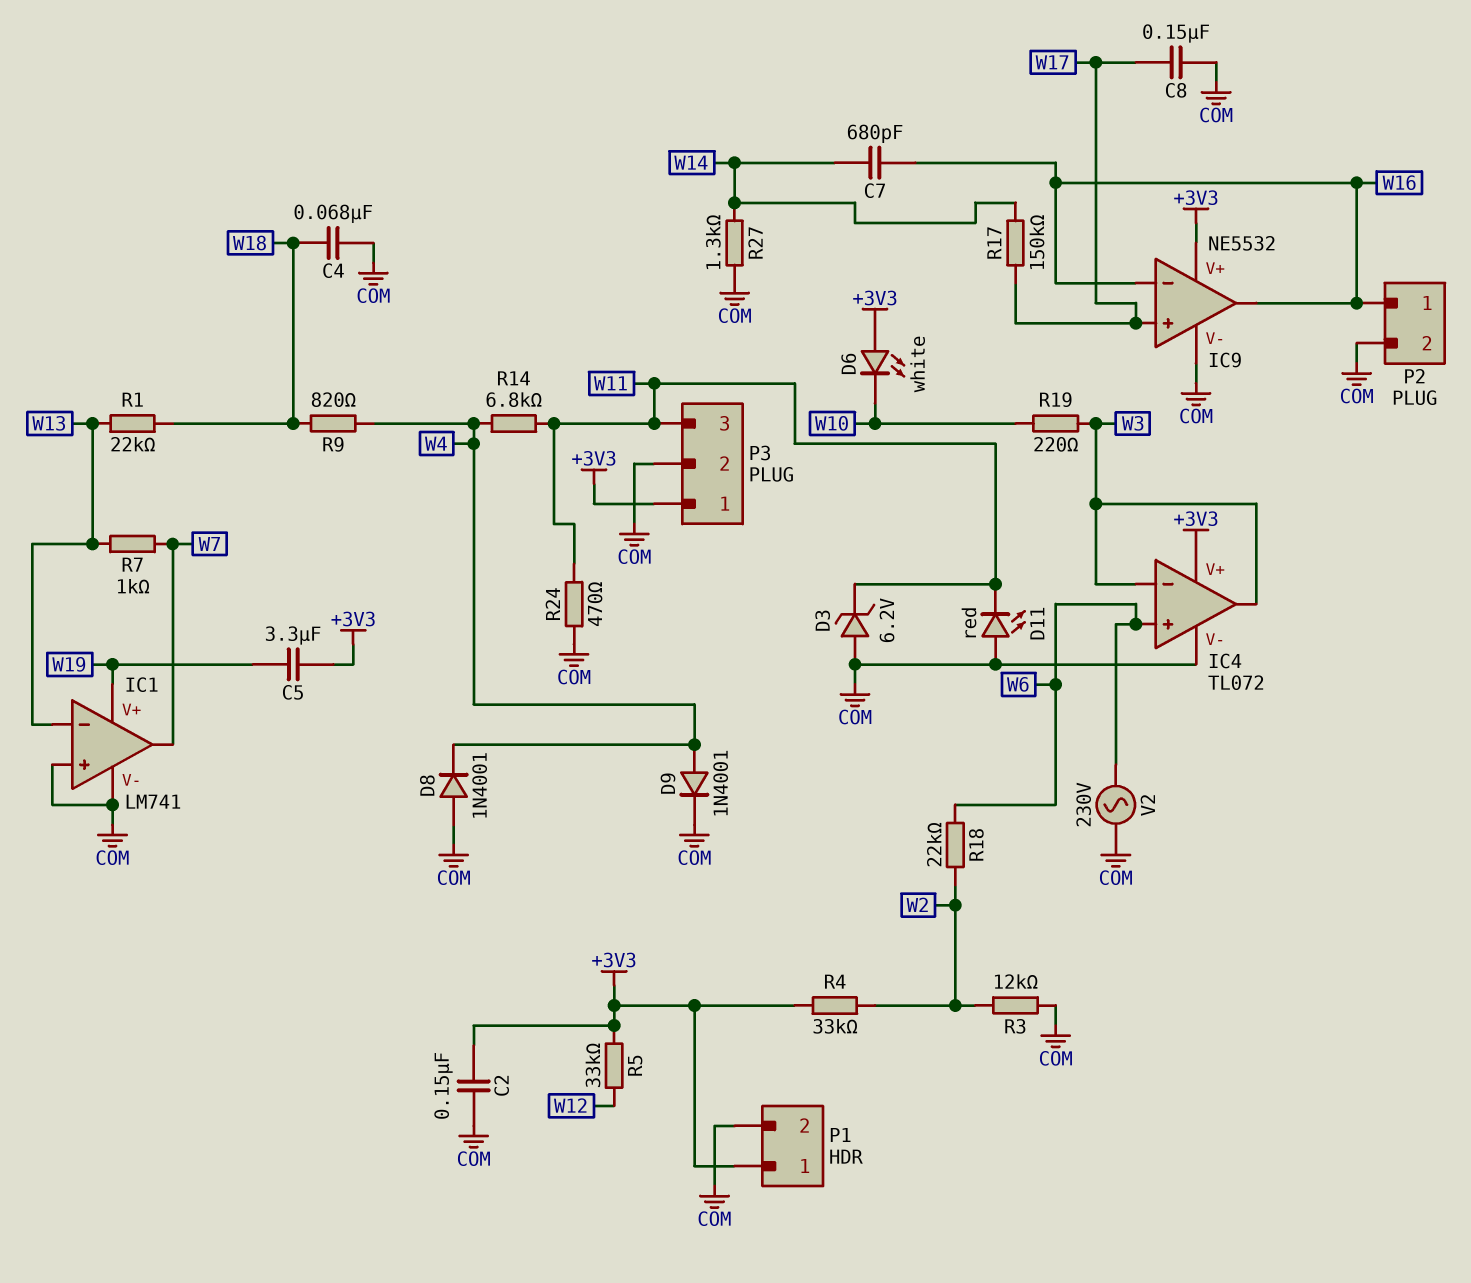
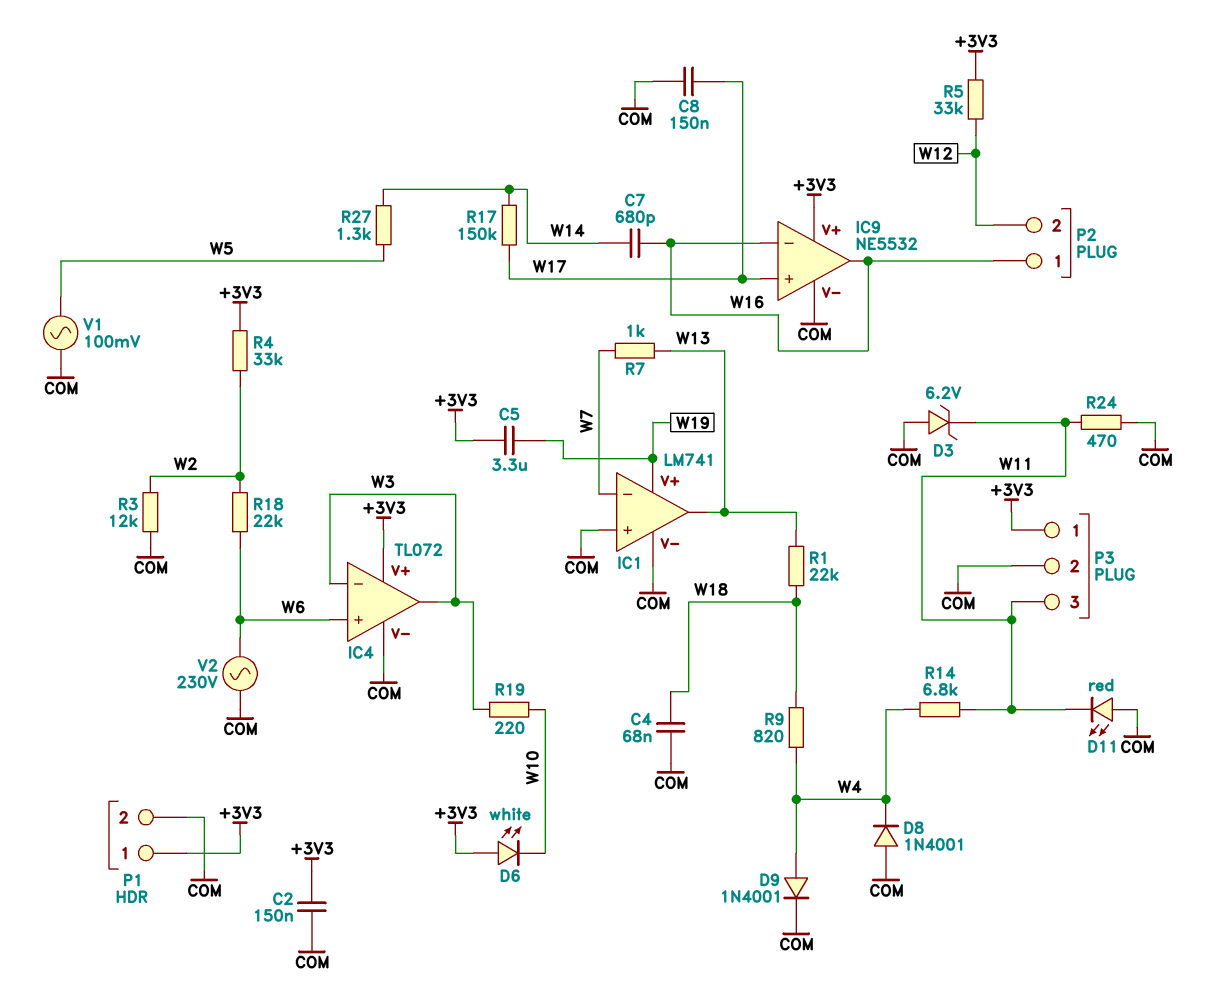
IC1 pin in-: W13 -> W7
IC1 pin out: W7 -> W13
P2 pin 2: COM -> W12
R27: 1.3k (COM, W14) -> 1.3k (W5, W14)
V1: none -> AC 100mV (COM, W5)

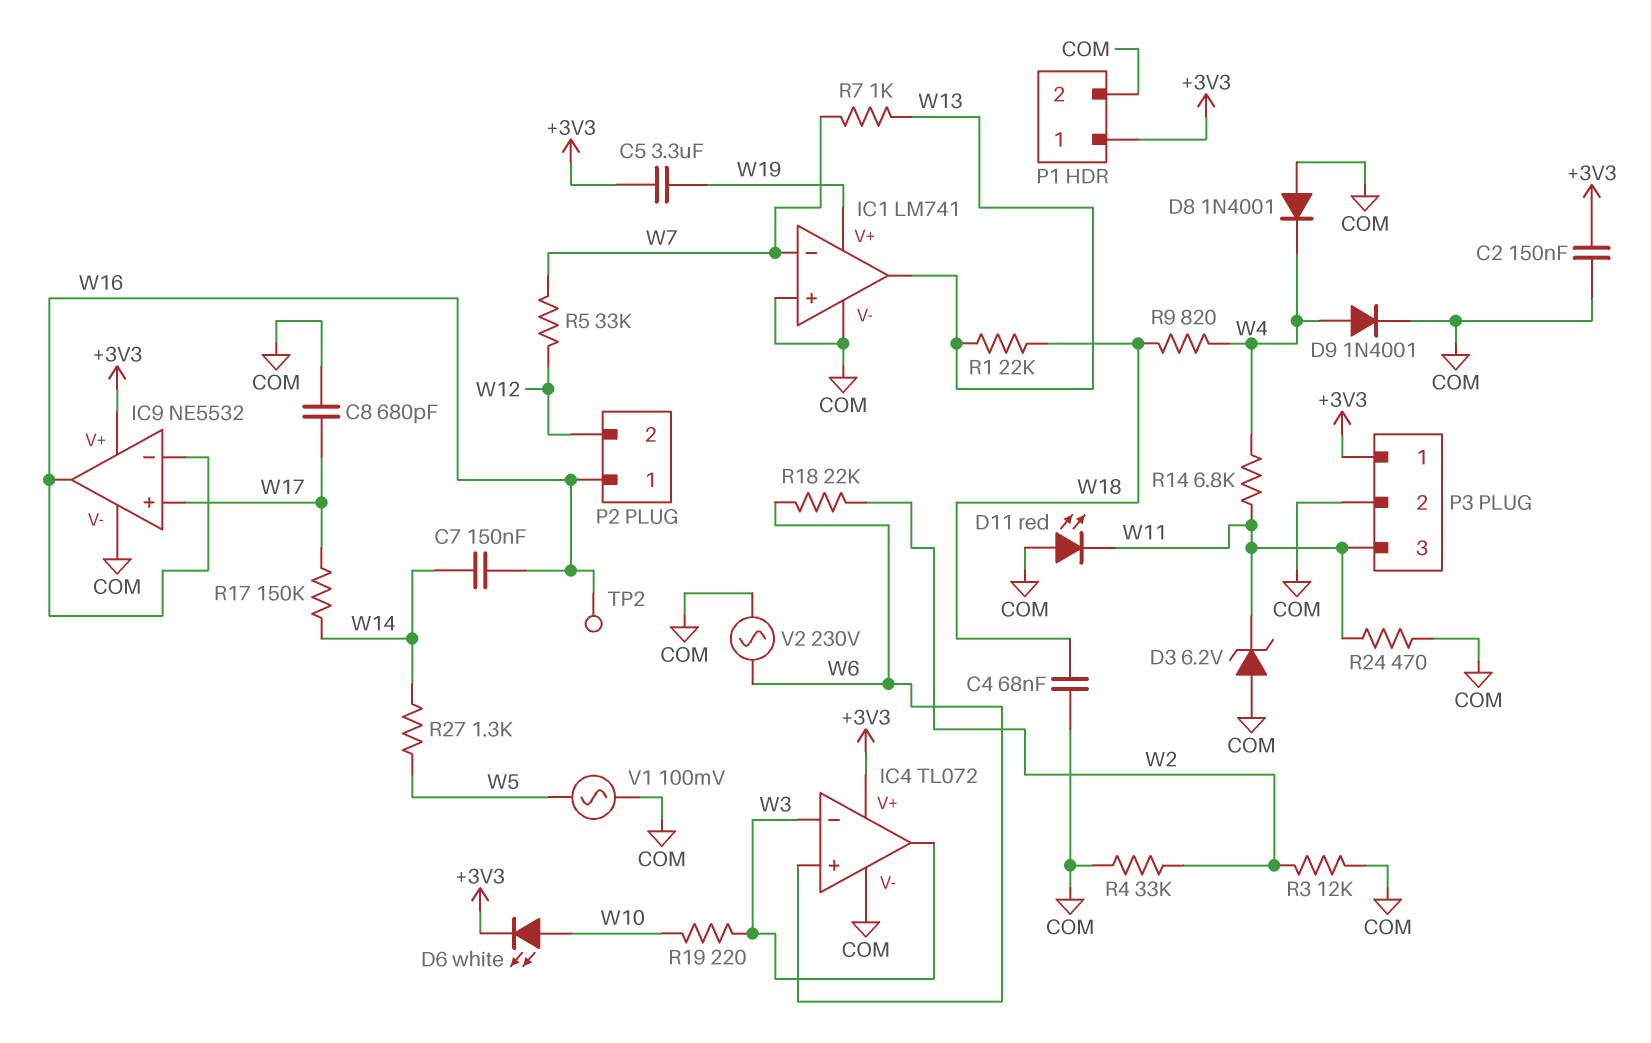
C7: 680pF (W14, W16) -> 150nF (W14, W16)
C8: 150nF (COM, W17) -> 680pF (COM, W17)
D6: LED white (A +3V3, K W10) -> LED white (A W10, K +3V3)
R4: 33k (+3V3, W2) -> 33k (COM, W2)
R5: 33k (+3V3, W12) -> 33k (W7, W12)
TP2: none -> test point (W16)

